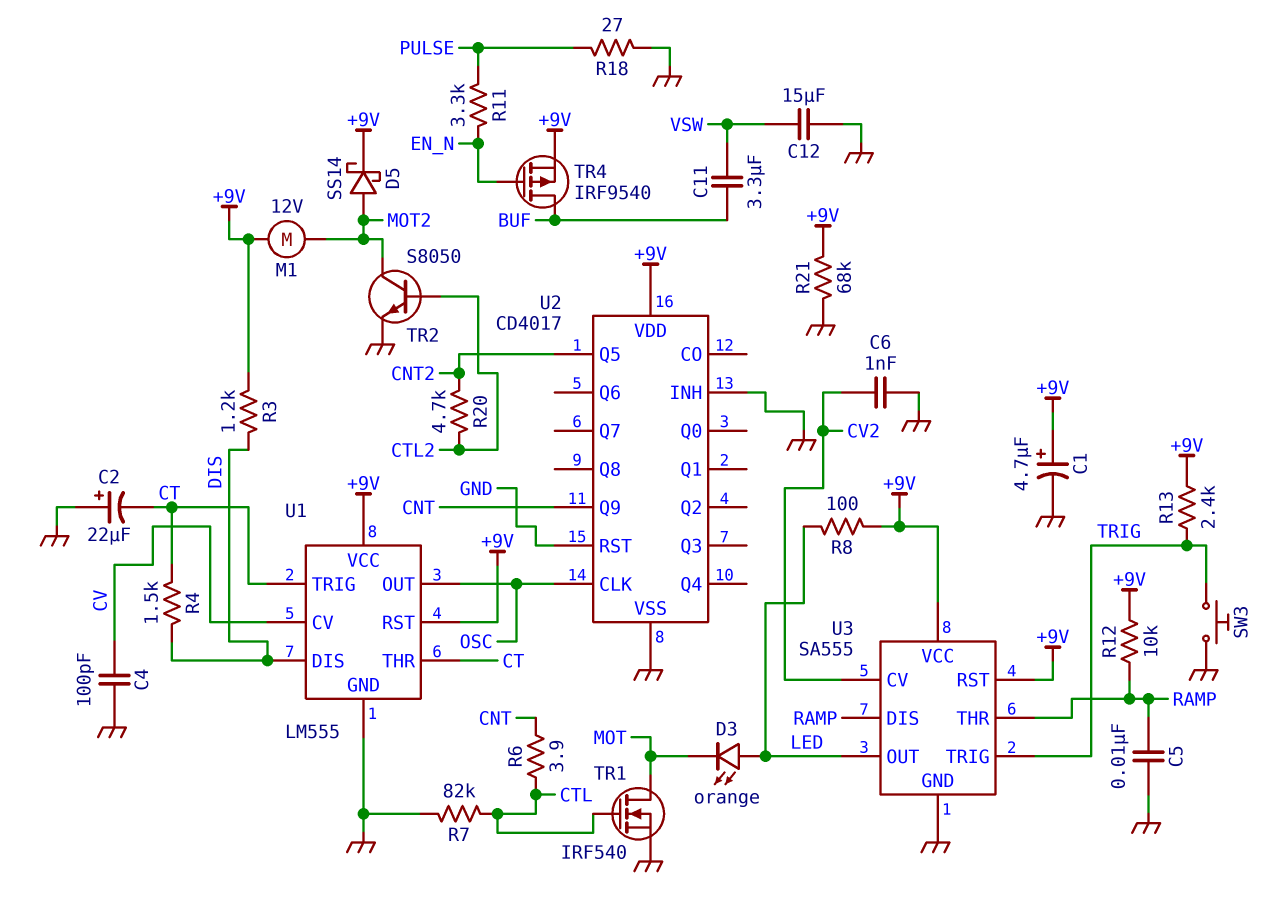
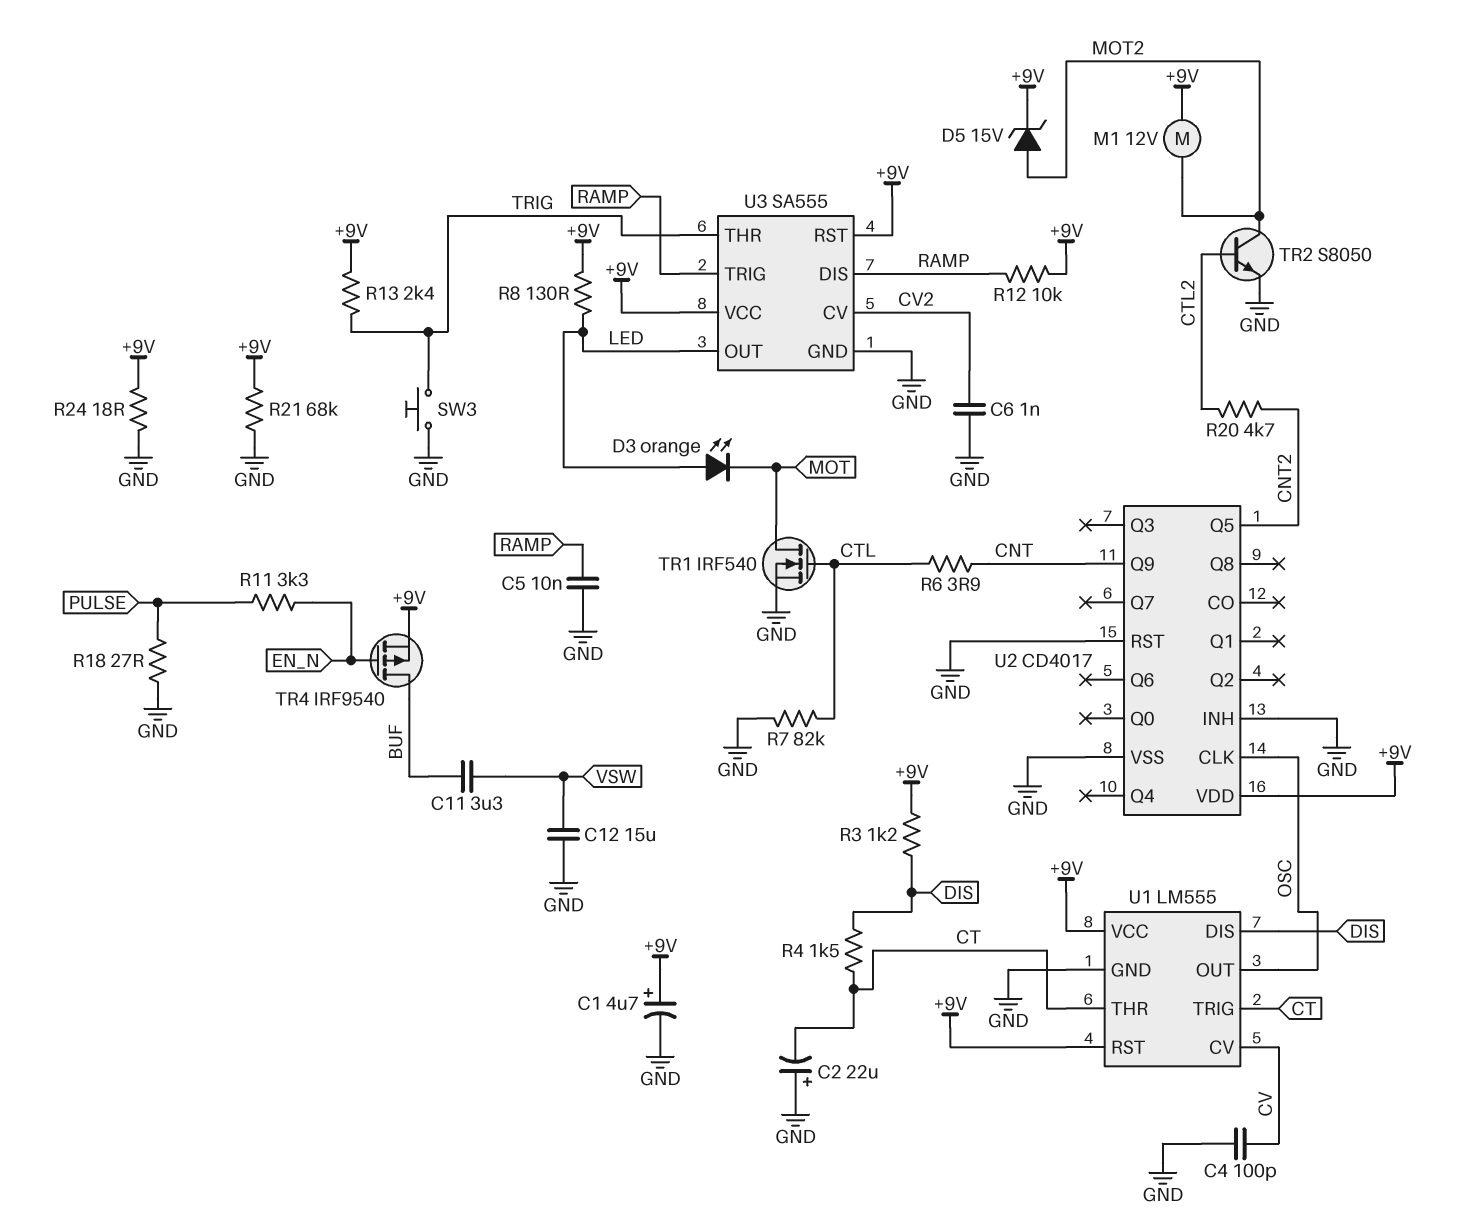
D5: schottky SS14 (A MOT2, K +9V) -> zener 15V (A MOT2, K +9V)
R8: 100 (+9V, LED) -> 130 (+9V, LED)
R24: none -> 18 (+9V, GND)
U3 pin THR: RAMP -> TRIG
U3 pin TRIG: TRIG -> RAMP

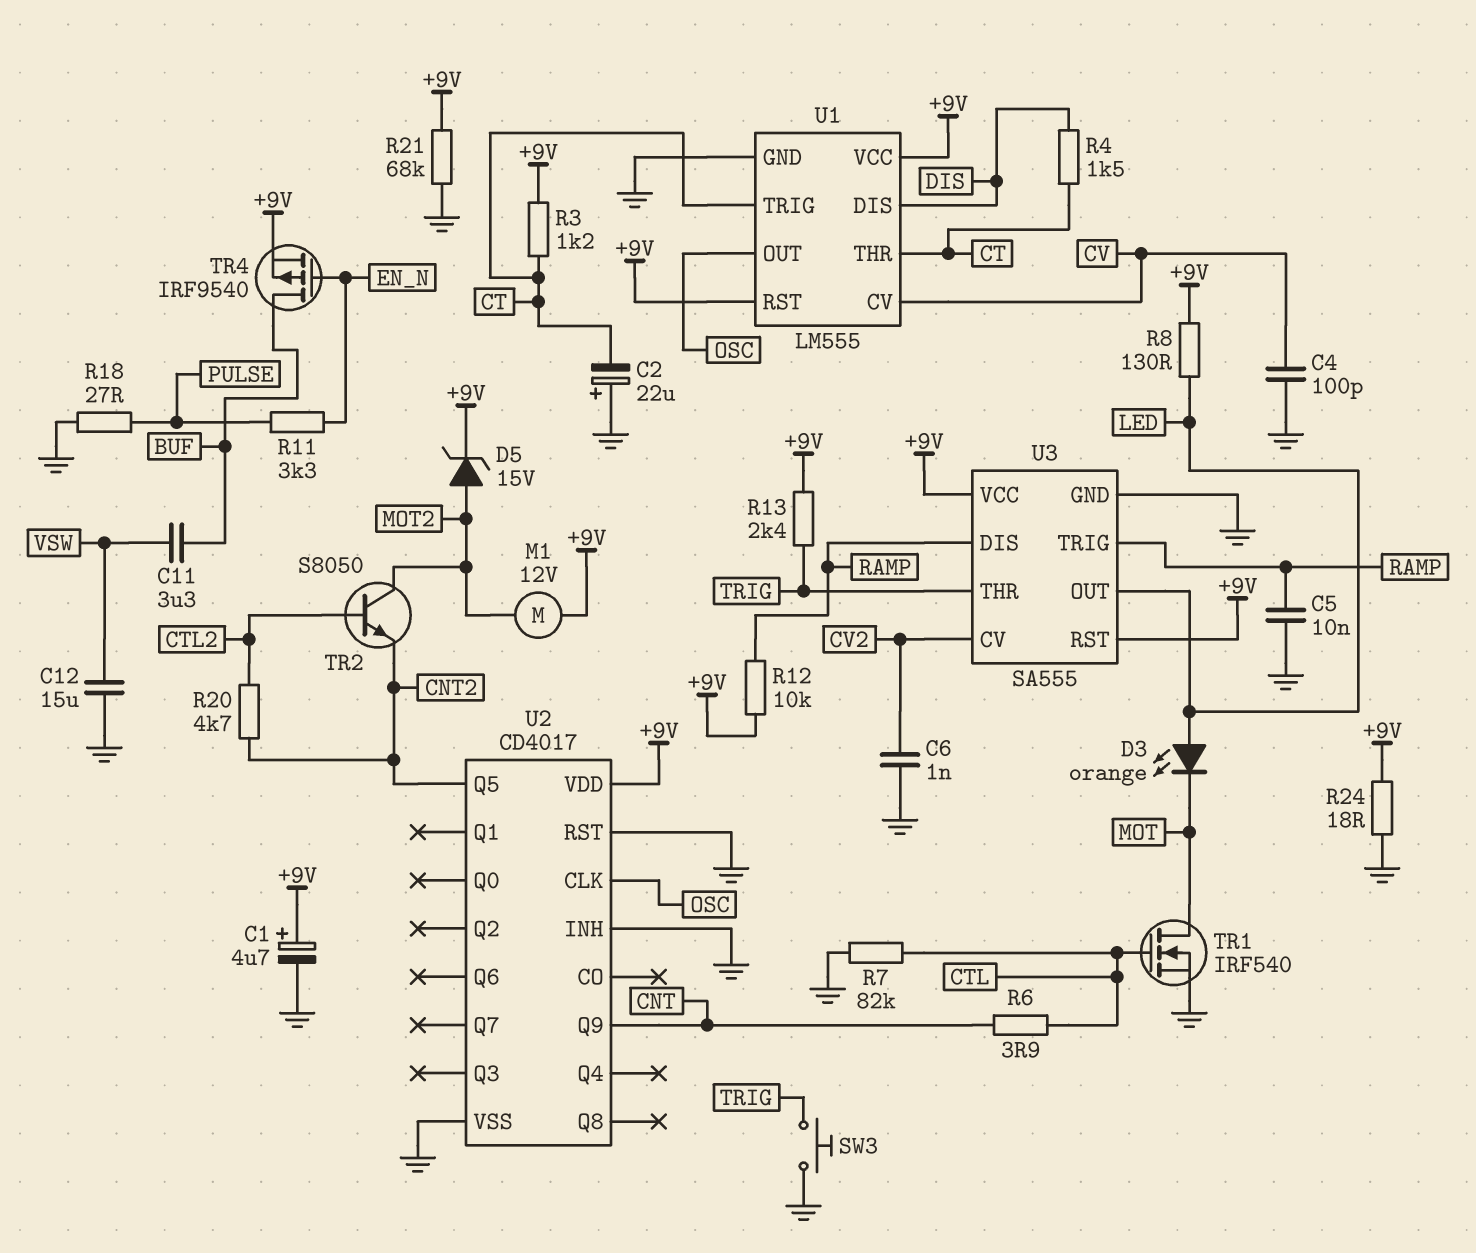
R3: 1.2k (+9V, DIS) -> 1.2k (+9V, CT)
TR2: NPN S8050 (B CTL2, C MOT2, E GND) -> NPN S8050 (B CTL2, C MOT2, E CNT2)

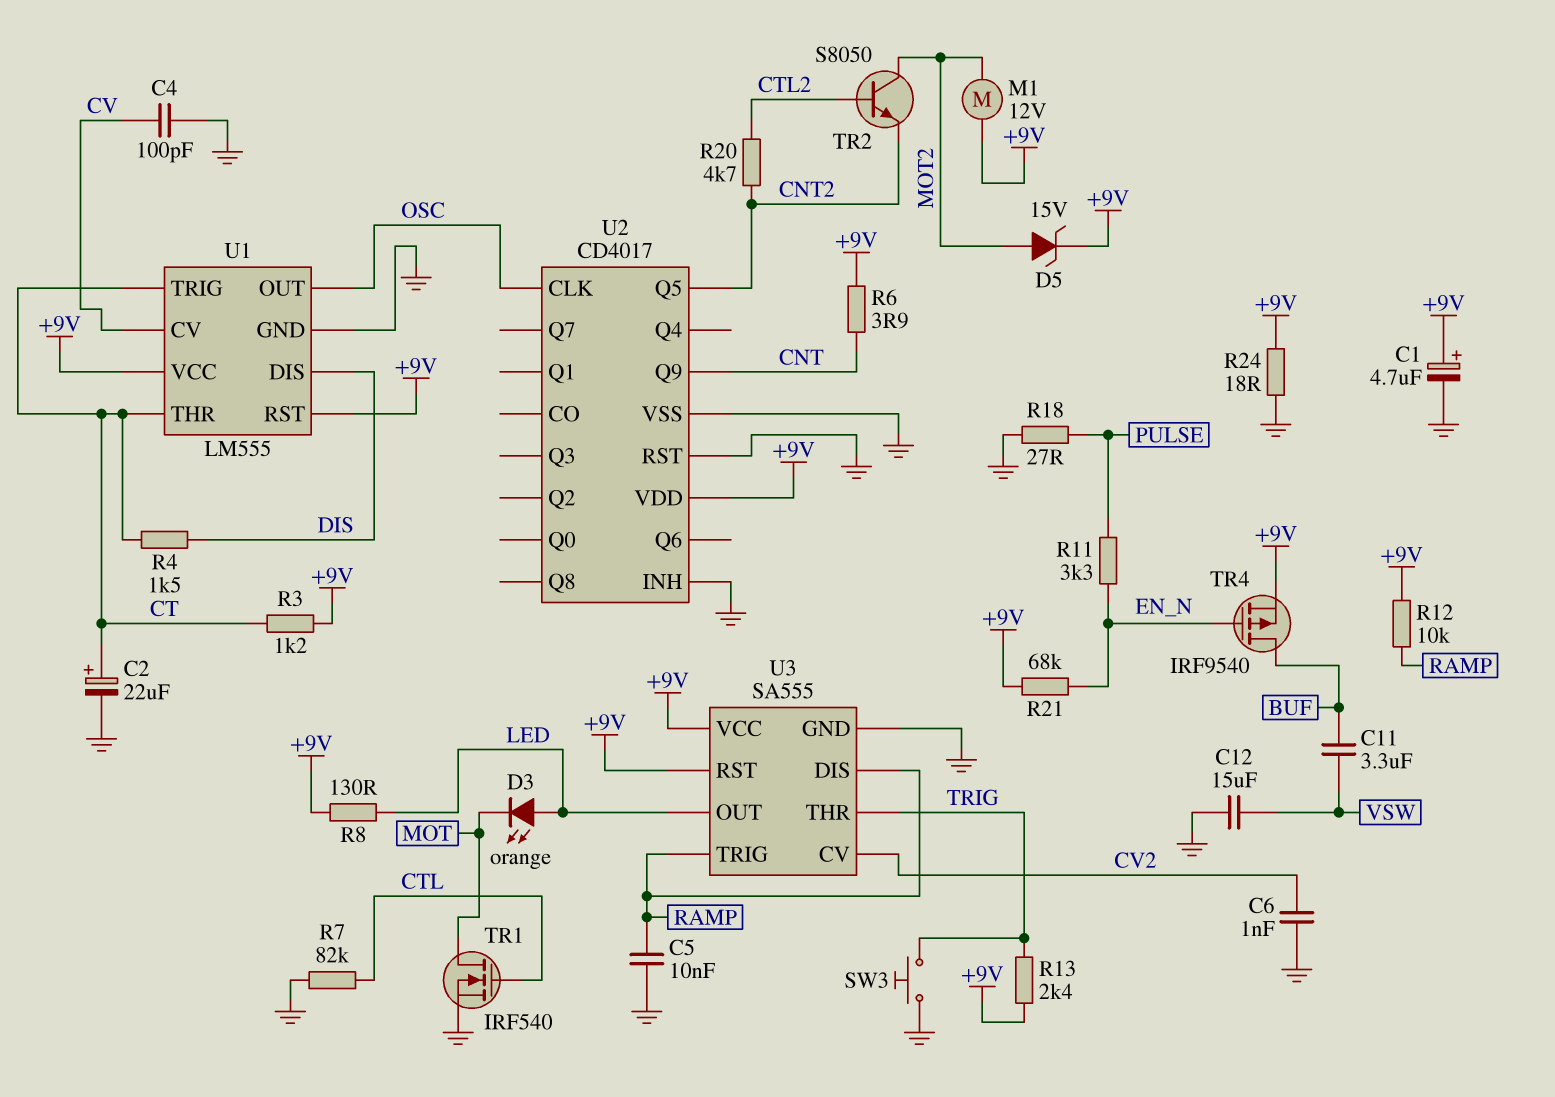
C2: 22uF (plus GND, minus CT) -> 22uF (plus CT, minus GND)
R6: 3.9 (CNT, CTL) -> 3.9 (+9V, CNT)
R21: 68k (+9V, GND) -> 68k (+9V, EN_N)

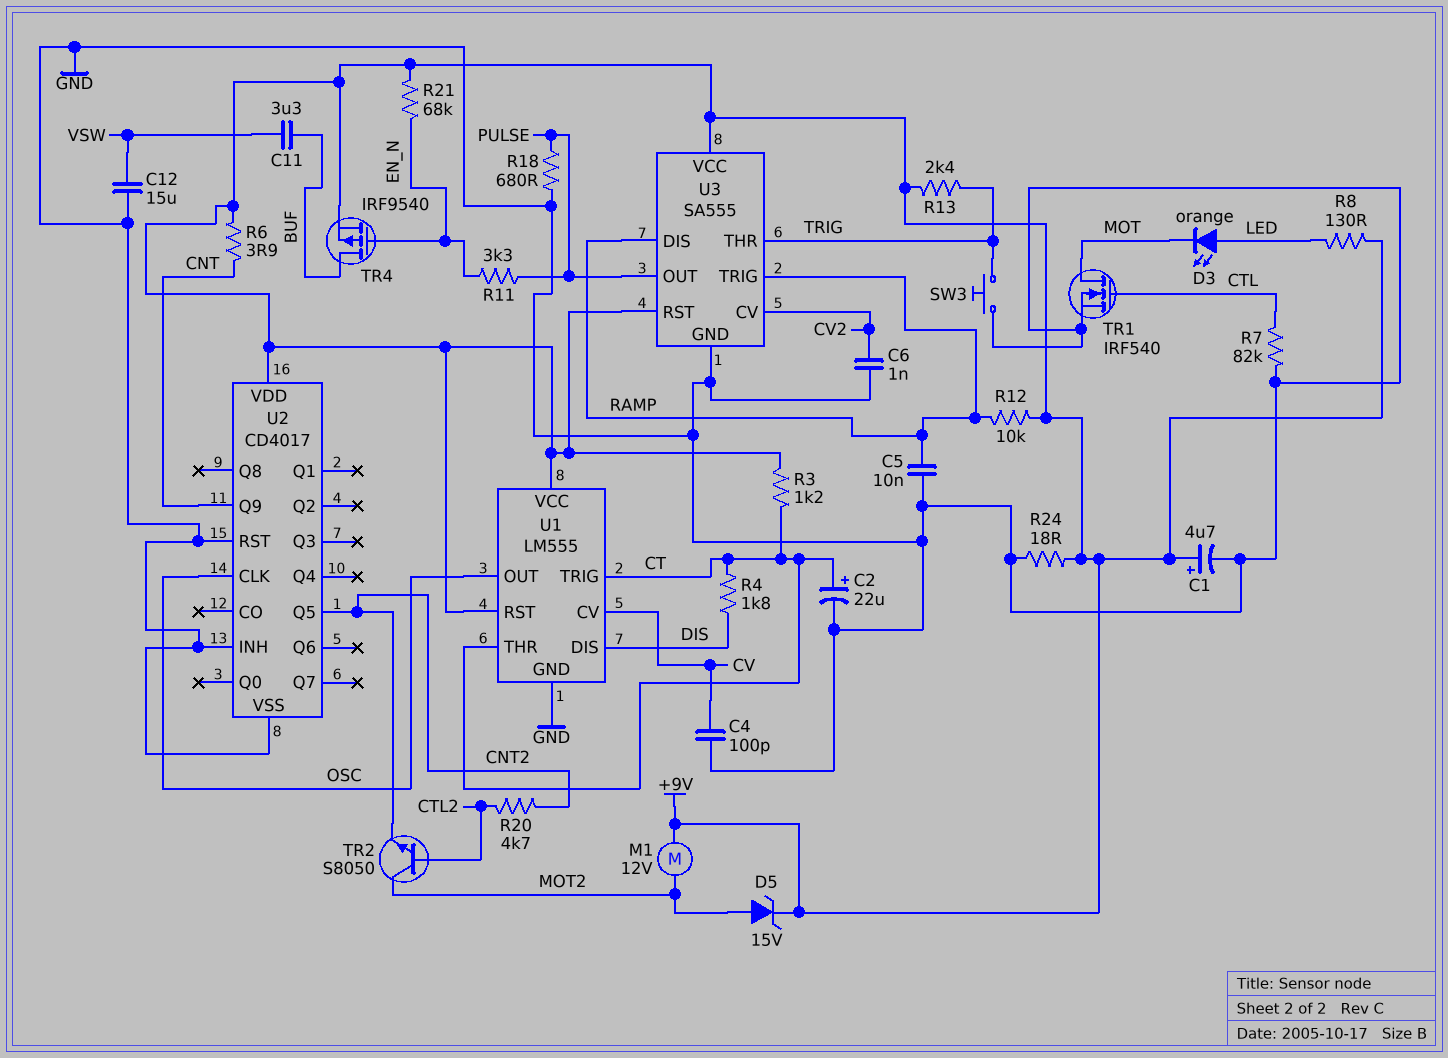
R4: 1.5k (CT, DIS) -> 1.8k (CT, DIS)
R18: 27 (GND, PULSE) -> 680 (GND, PULSE)
U3 pin OUT: LED -> PULSE

